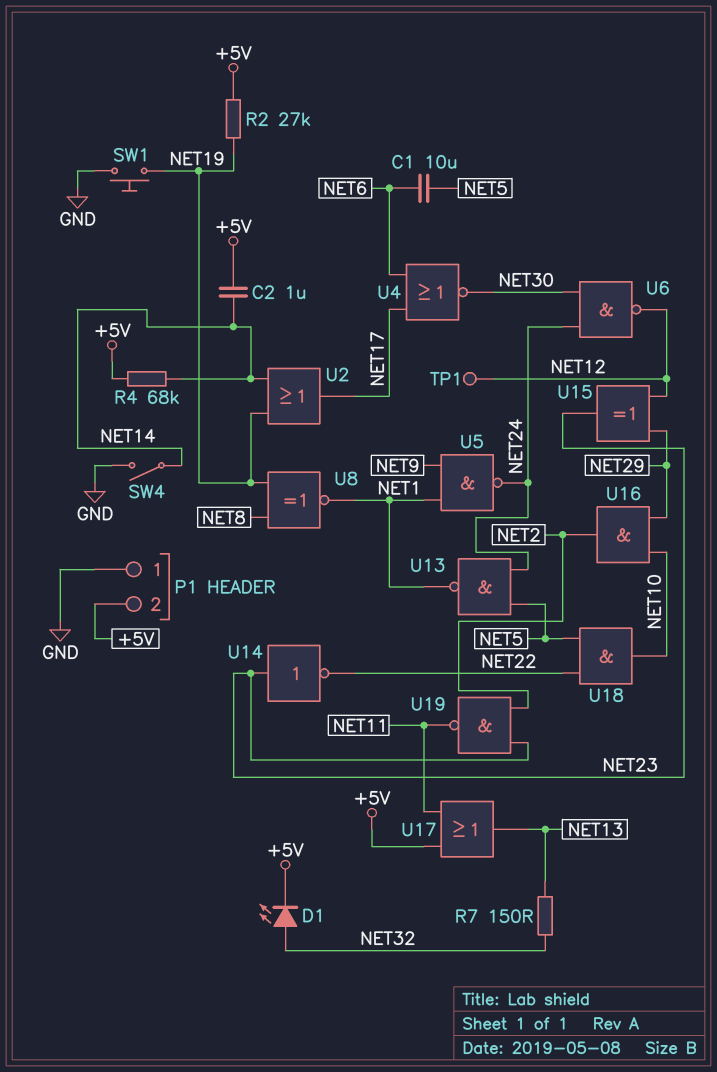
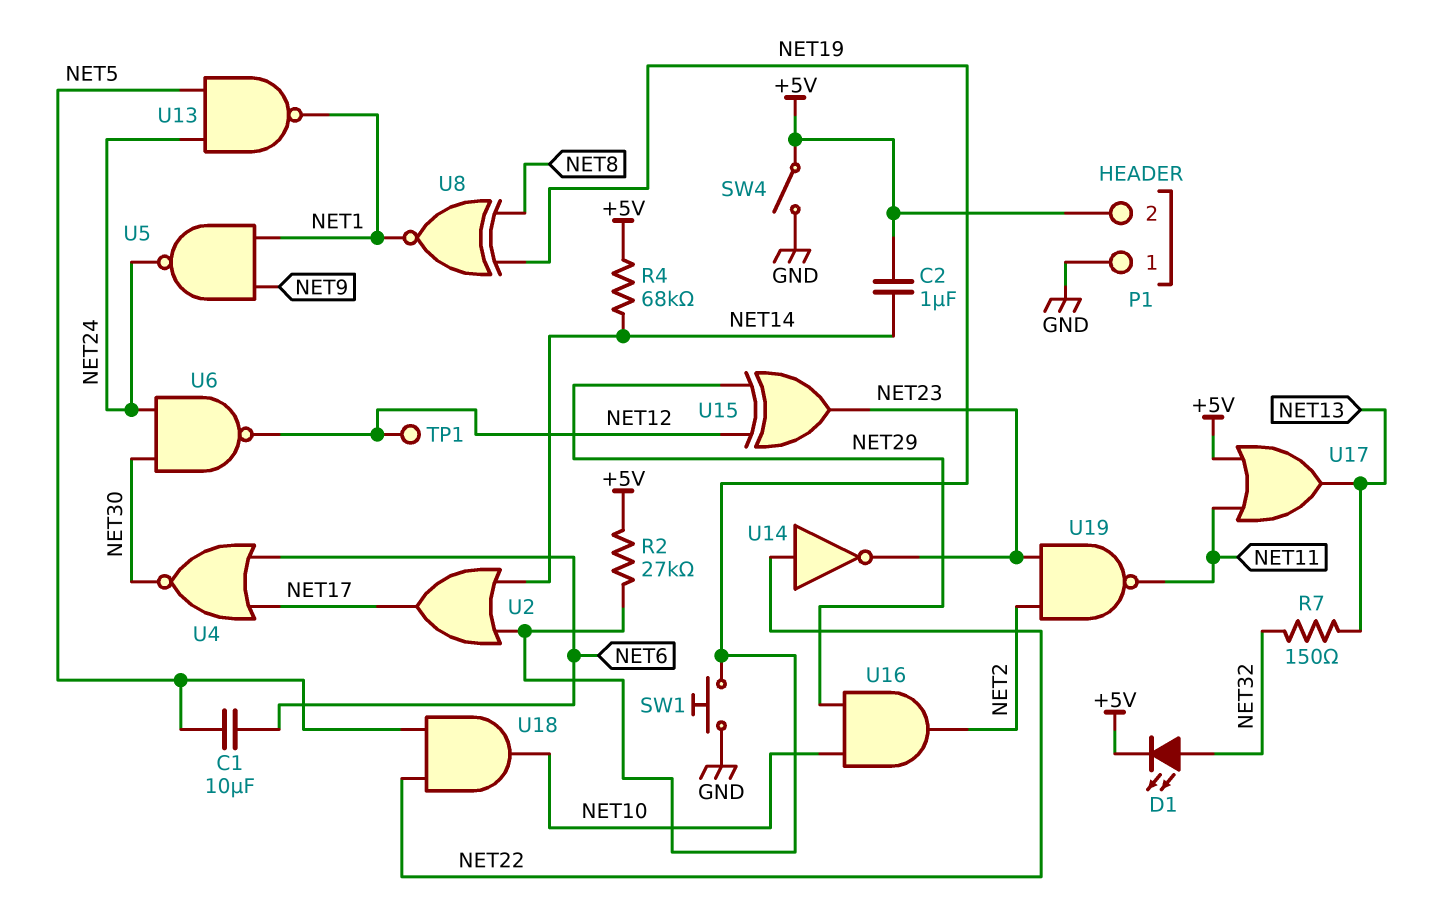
SW4: switch (GND, NET14) -> switch (+5V, GND)
U14: NOT (in NET23, out NET22) -> NOT (in NET22, out NET23)

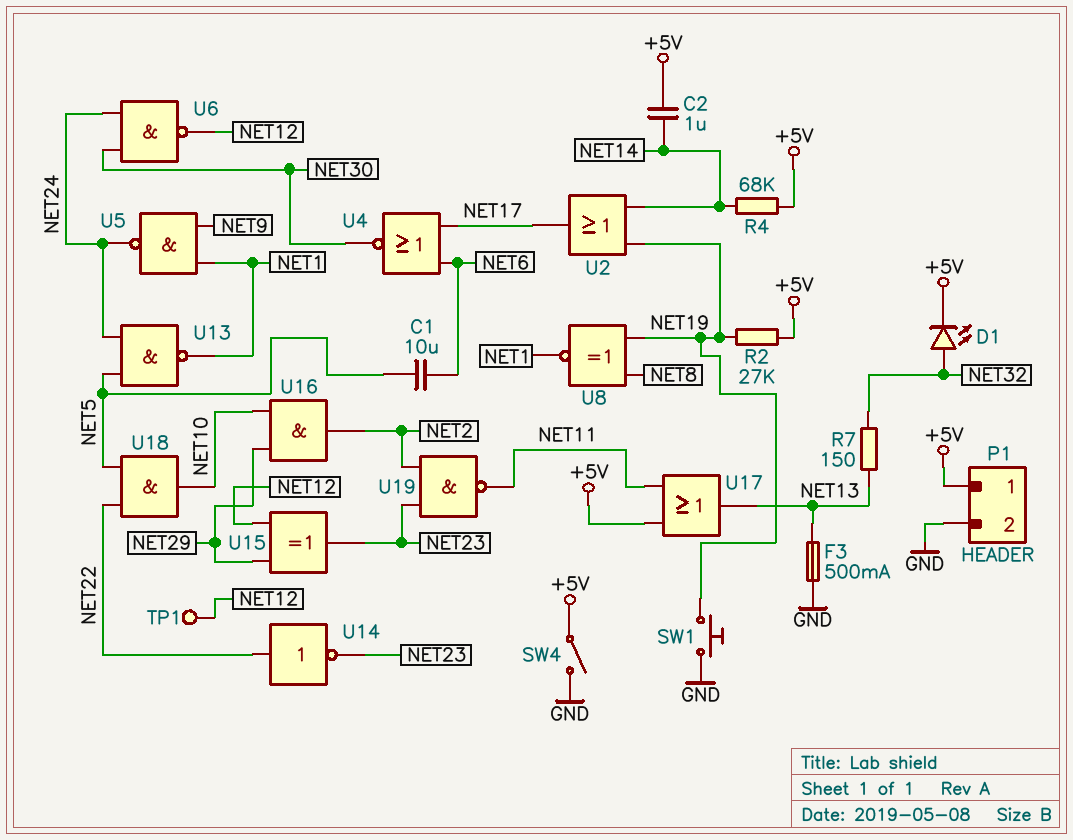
F3: none -> 500mA (GND, NET13)
P1 pin 1: GND -> +5V
P1 pin 2: +5V -> GND

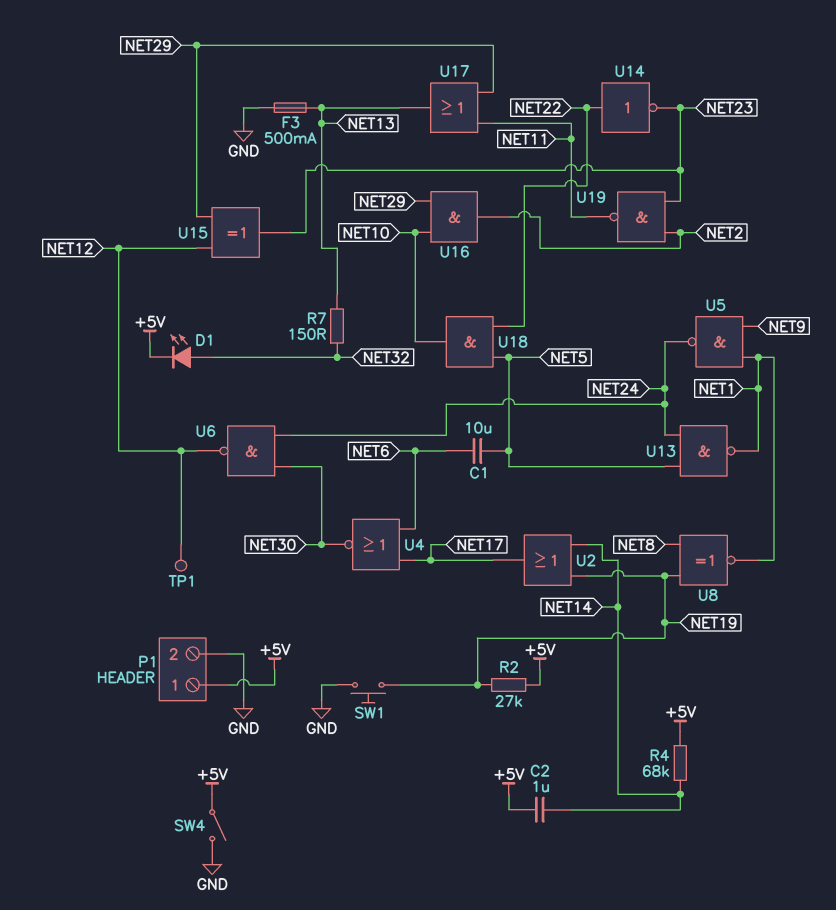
U17: OR (in +5V, in NET11, out NET13) -> OR (in NET11, in NET29, out NET13)

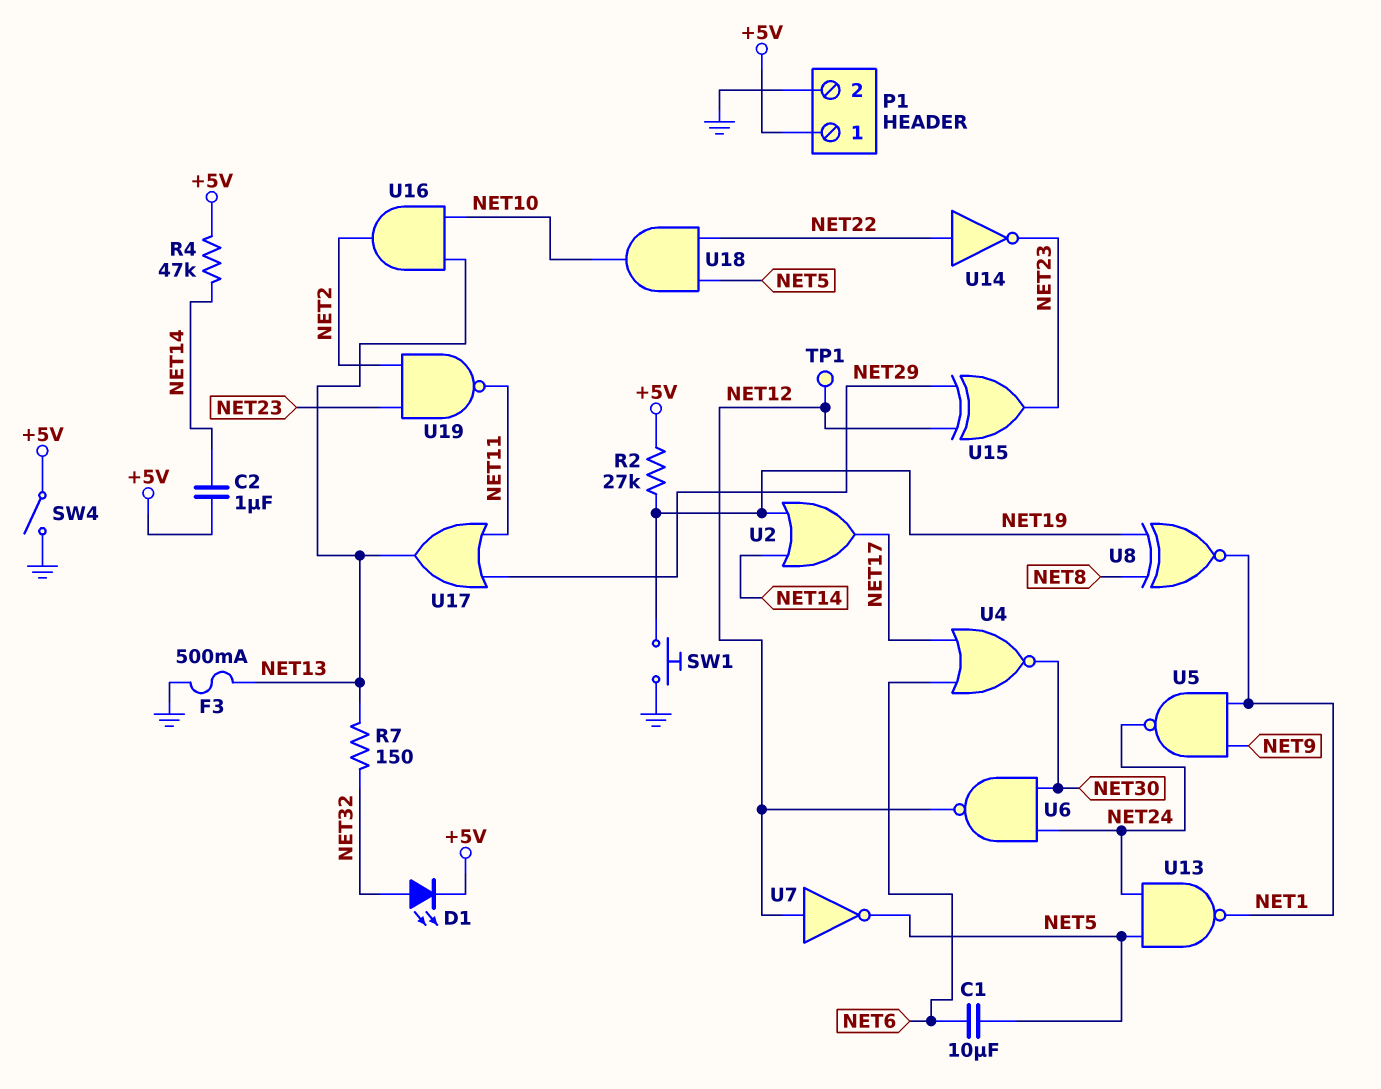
R4: 68k (+5V, NET14) -> 47k (+5V, NET14)
U7: none -> NOT (in NET12, out NET5)
U16: AND (in NET10, in NET29, out NET2) -> AND (in NET10, in NET13, out NET2)

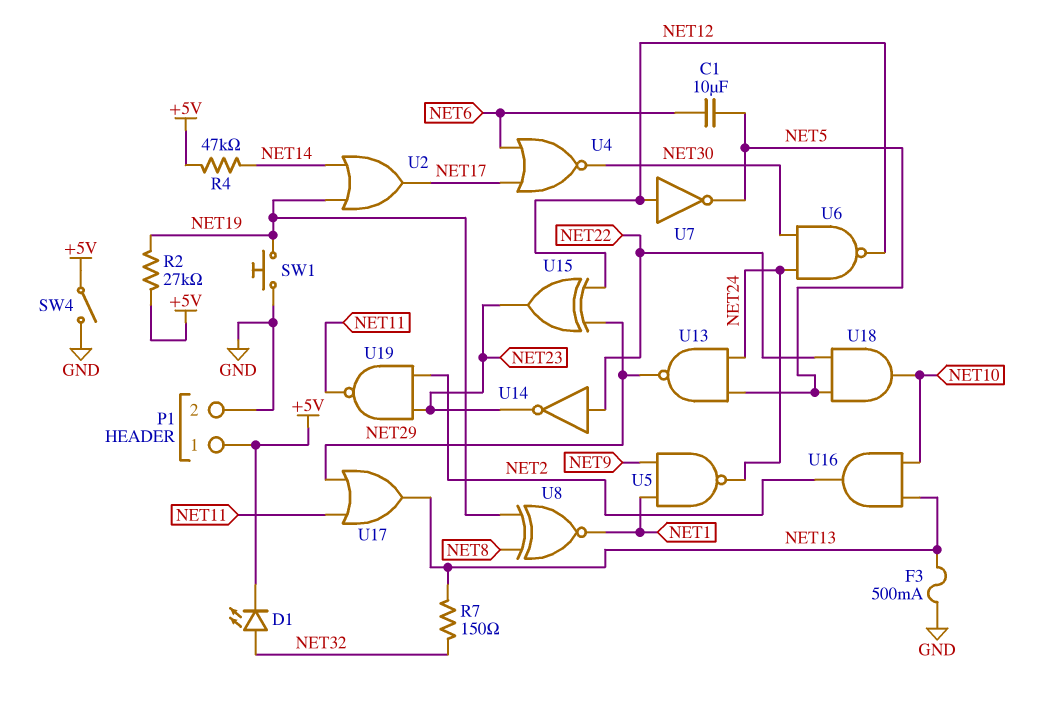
C2: 1uF (+5V, NET14) -> none
TP1: test point (NET12) -> none
U13: NAND (in NET5, in NET24, out NET1) -> NAND (in NET5, in NET24, out NET29)

